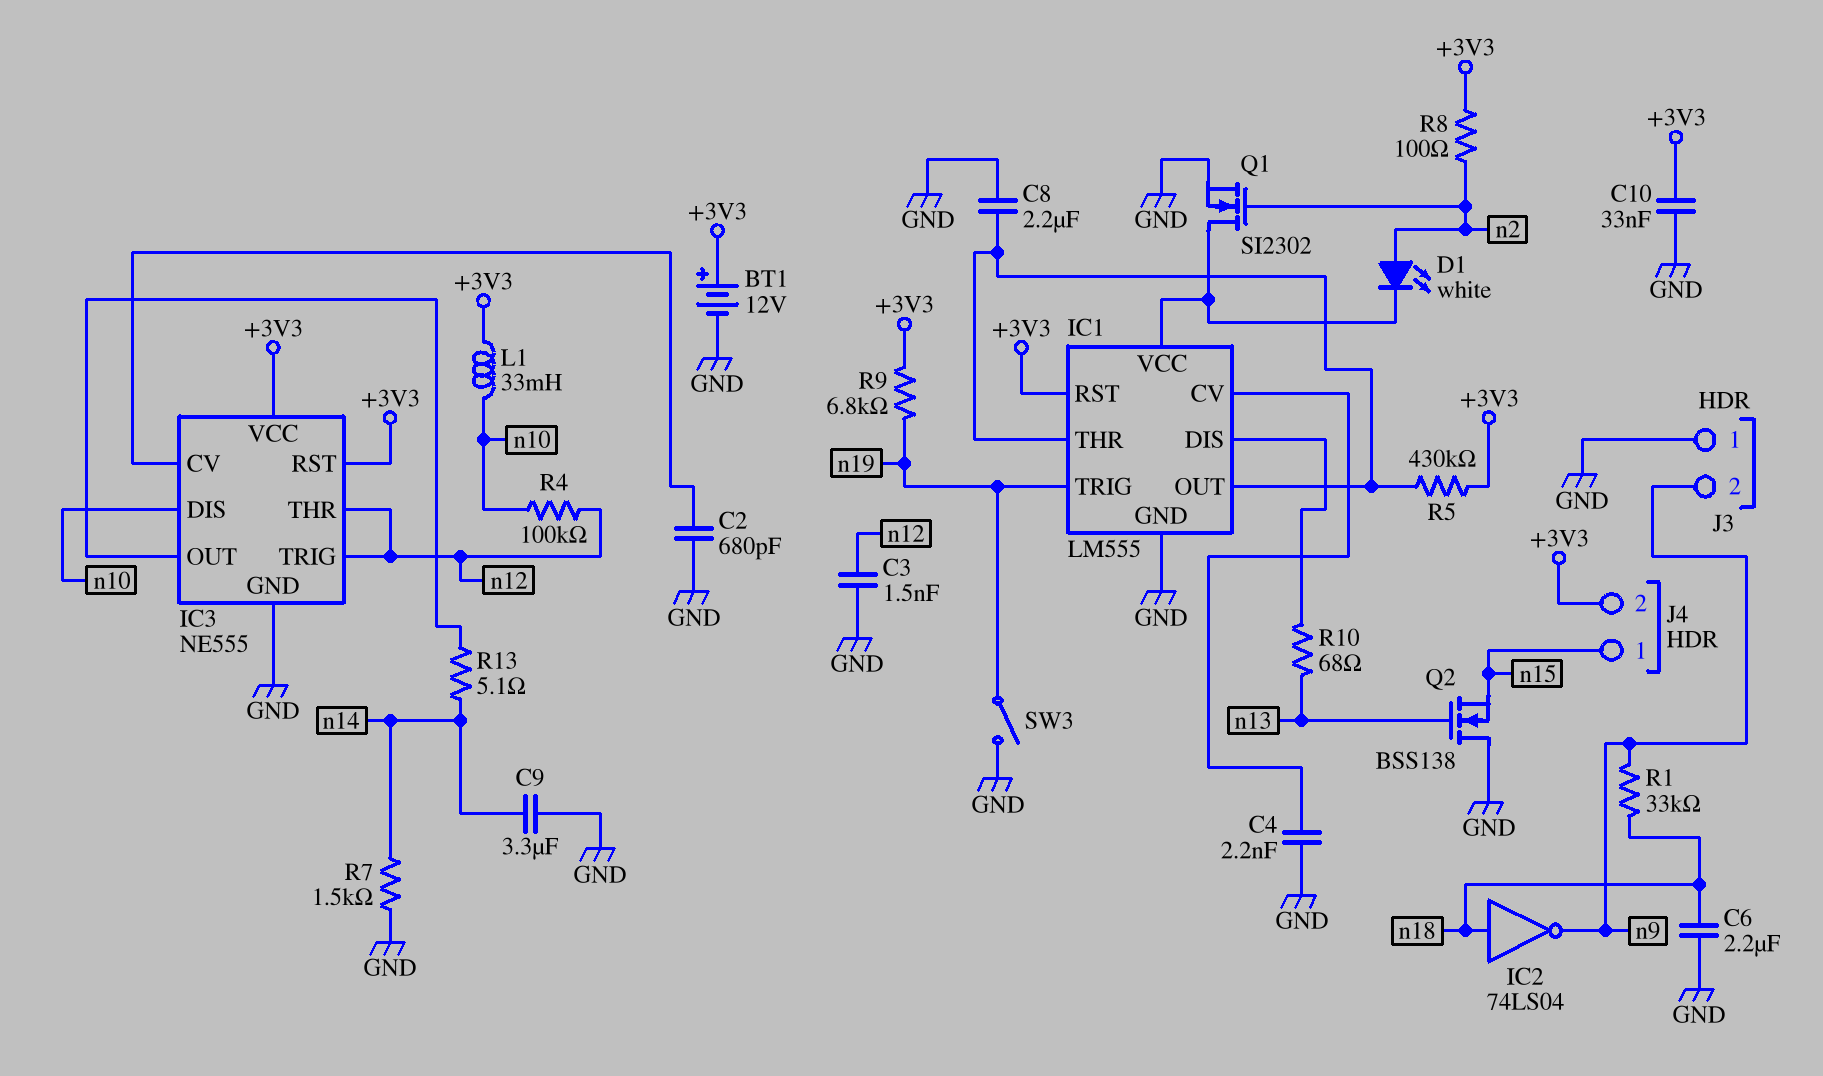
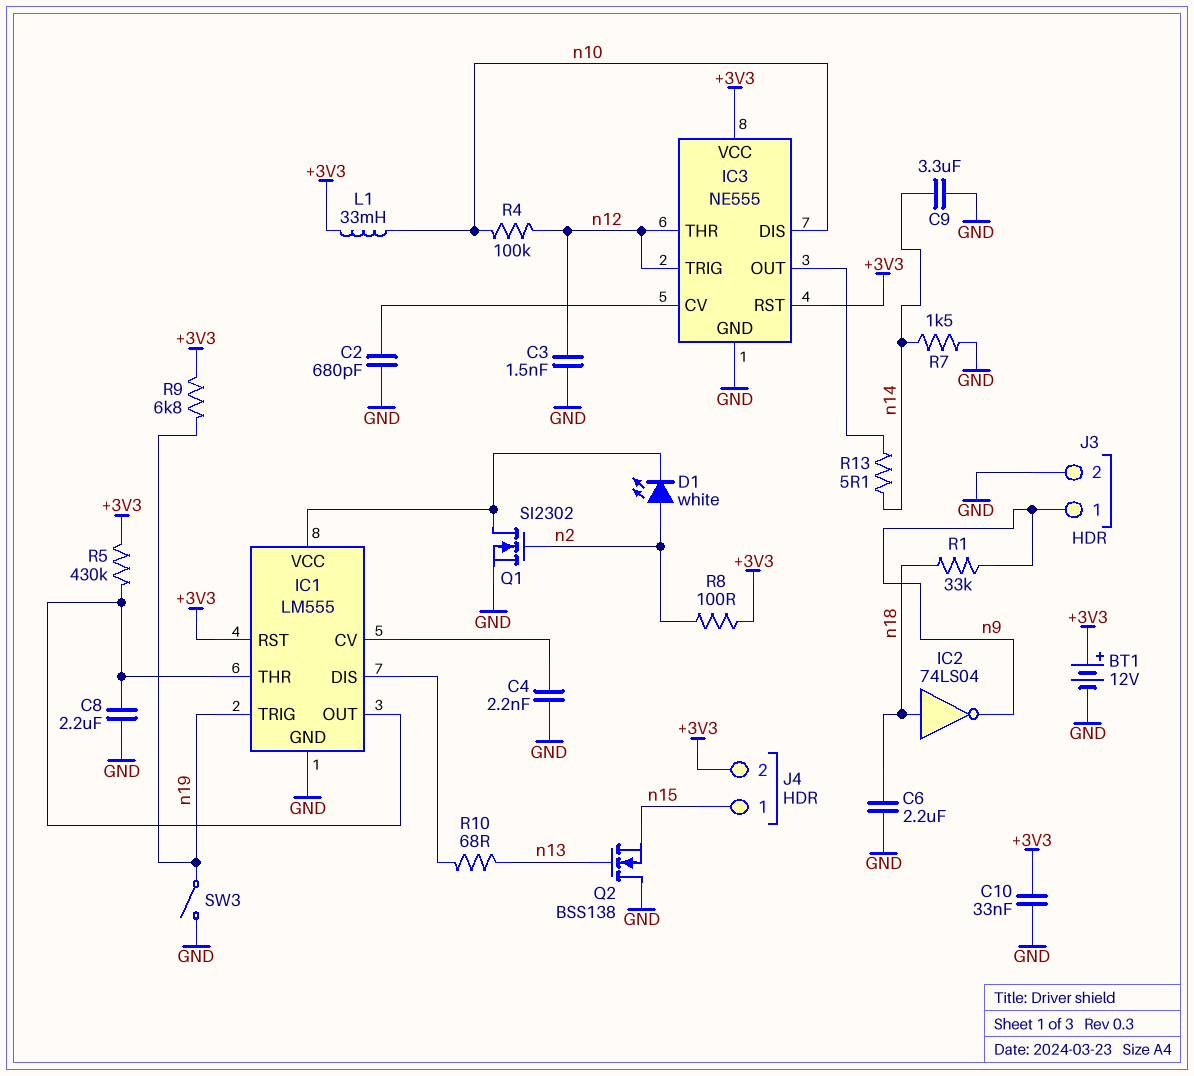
J3 pin 1: GND -> n9
J3 pin 2: n9 -> GND

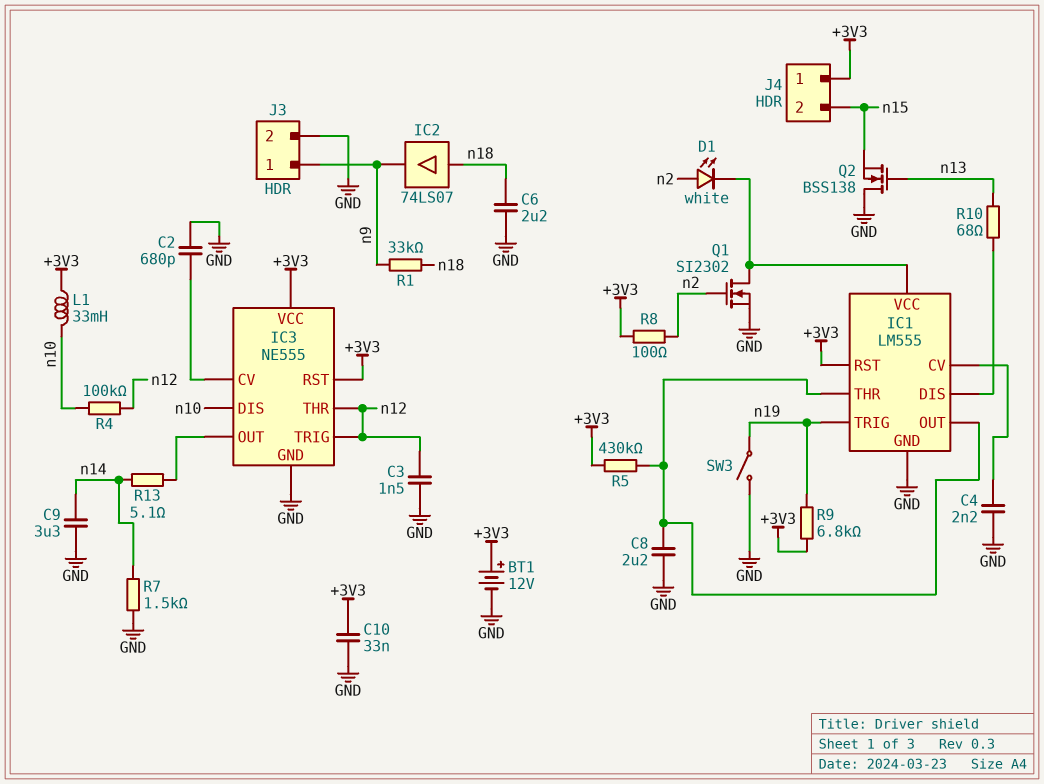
IC2: NOT 74LS04 (in n18, out n9) -> buffer 74LS07 (in n18, out n9)
J4 pin 1: n15 -> +3V3
J4 pin 2: +3V3 -> n15

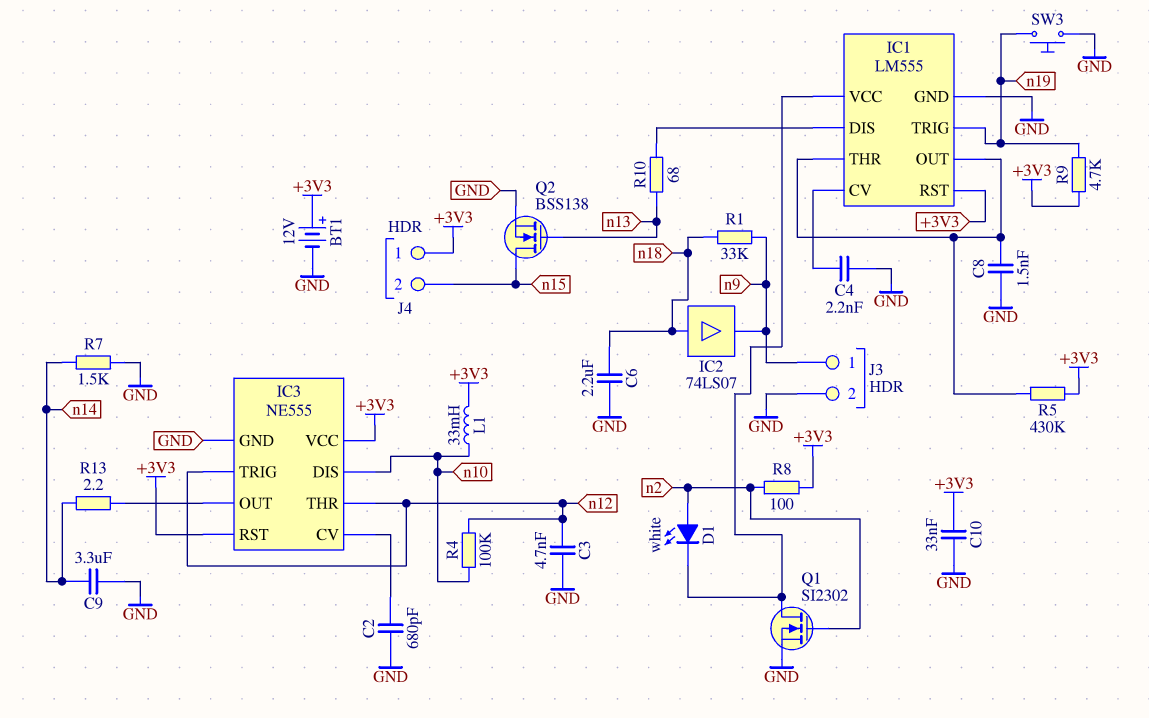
C3: 1.5nF (GND, n12) -> 4.7nF (GND, n12)
C8: 2.2uF (GND, IC1/OUT) -> 1.5nF (GND, IC1/OUT)
Q2: NMOS BSS138 (G n13, D GND, S n15) -> NMOS BSS138 (G n13, D n15, S GND)
R9: 6.8k (+3V3, n19) -> 4.7k (+3V3, n19)
R13: 5.1 (IC3/OUT, n14) -> 2.2 (IC3/OUT, n14)
SW3: switch (GND, n19) -> button (GND, n19)

